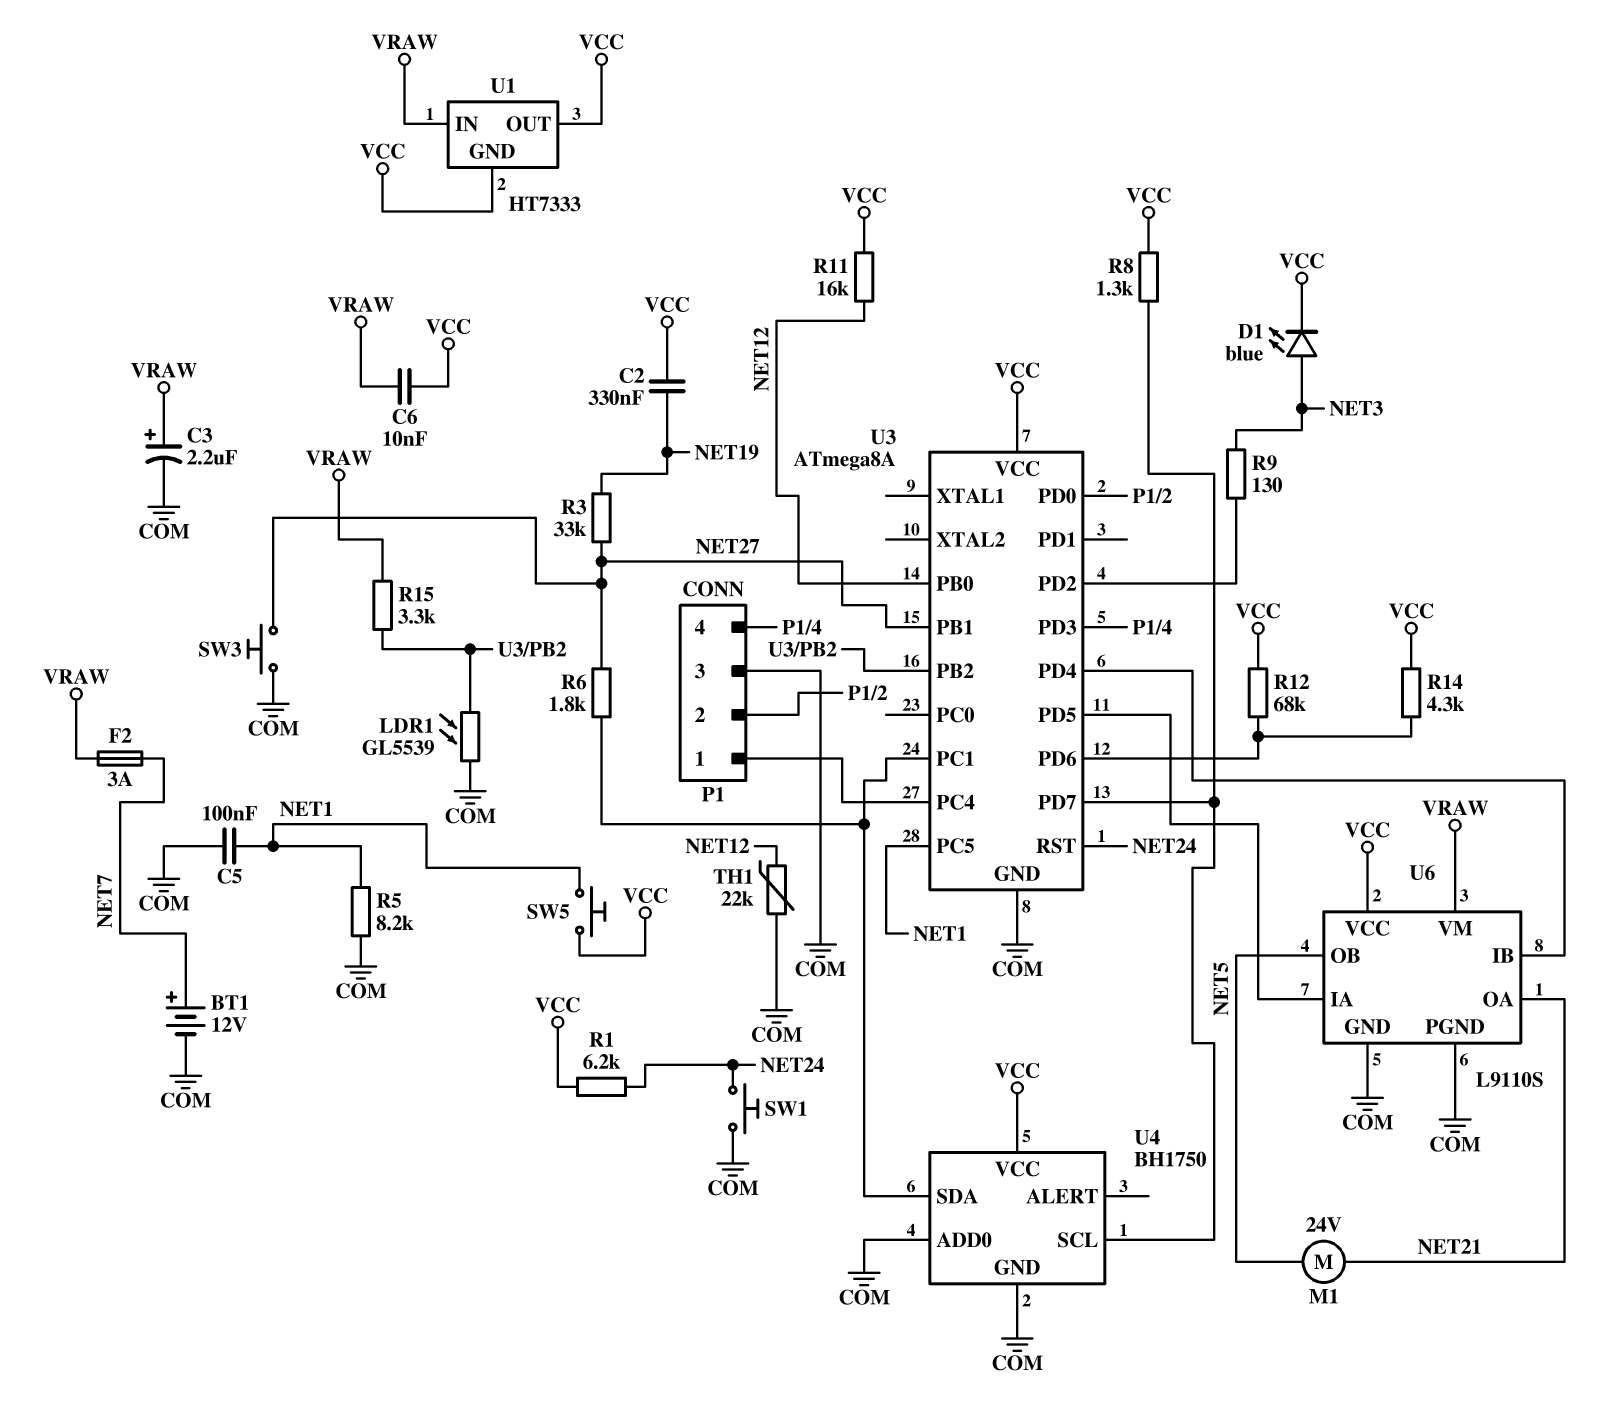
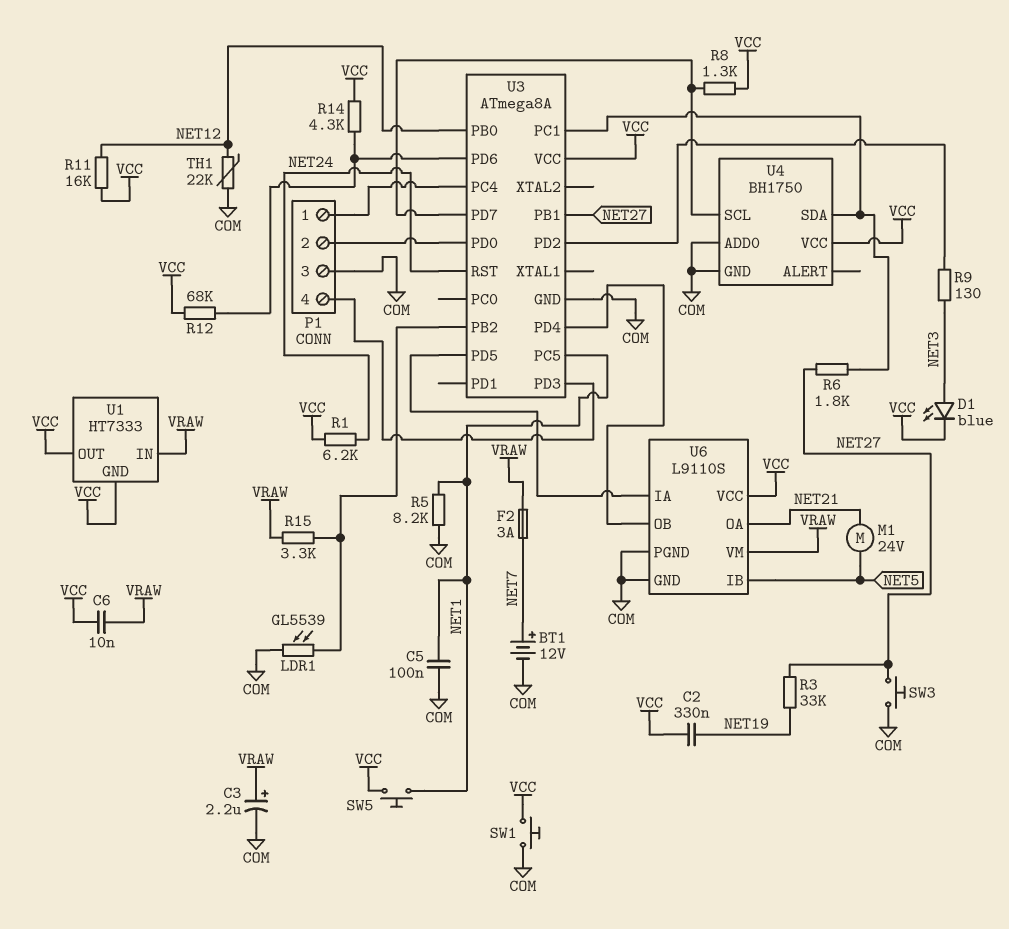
SW1: button (COM, NET24) -> button (COM, VCC)
U6 pin IB: U3/PD4 -> NET5
U6 pin OB: NET5 -> U3/PD4

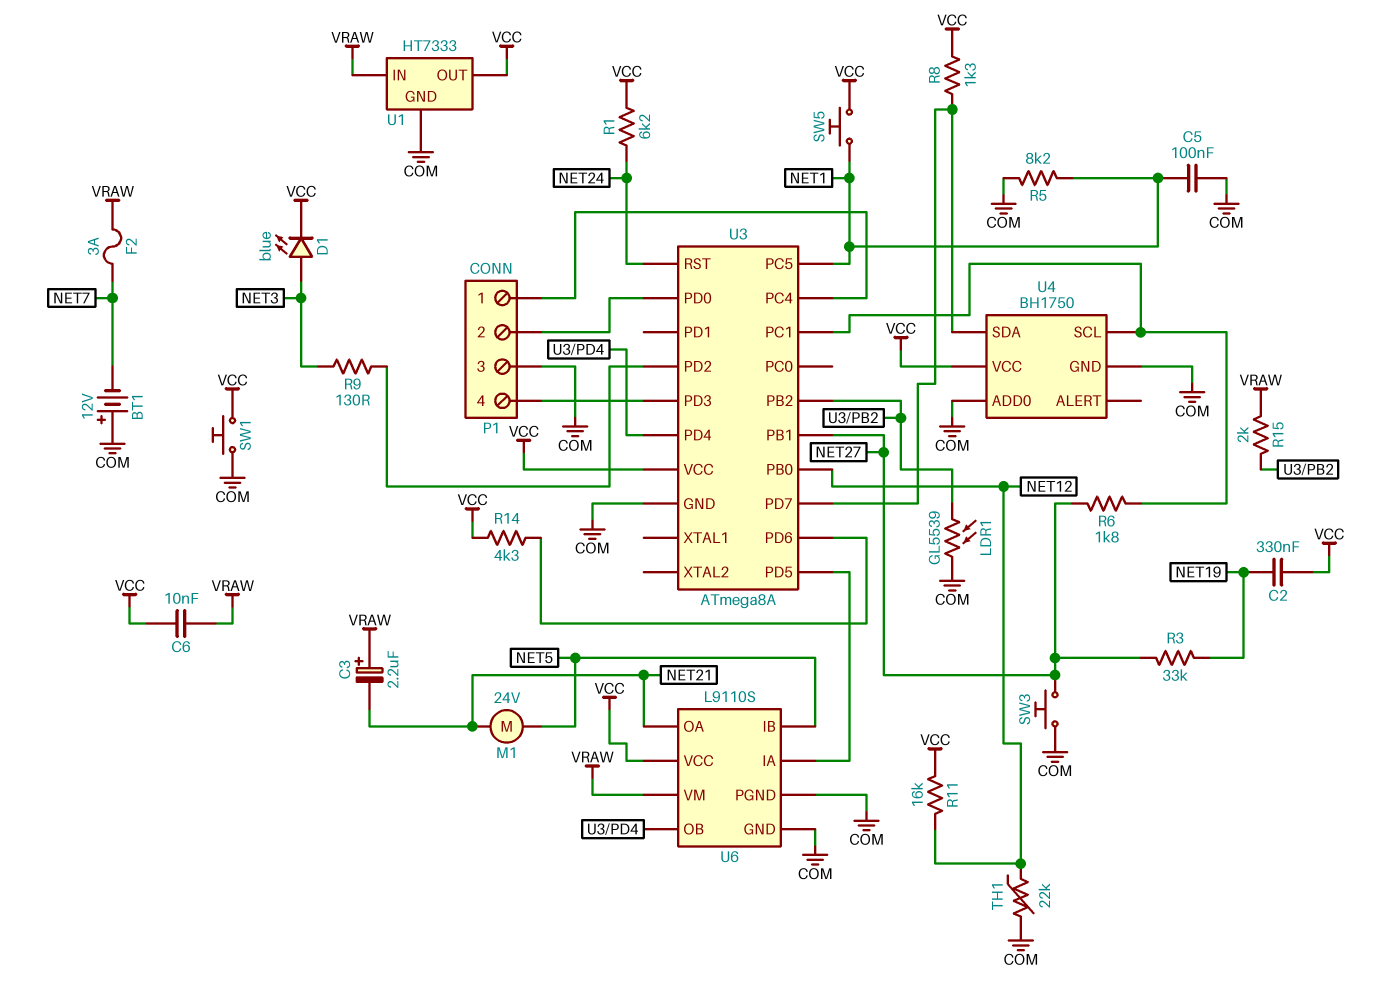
BT1: 12V (plus NET7, minus COM) -> 12V (plus COM, minus NET7)
C3: 2.2uF (plus VRAW, minus COM) -> 2.2uF (plus VRAW, minus NET21)
R12: 68k (U3/PD6, VCC) -> none
R15: 3.3k (U3/PB2, VRAW) -> 2k (U3/PB2, VRAW)
U1 pin GND: VCC -> COM
U4 pin SCL: U3/PD7 -> U3/PC1
U4 pin SDA: U3/PC1 -> U3/PD7

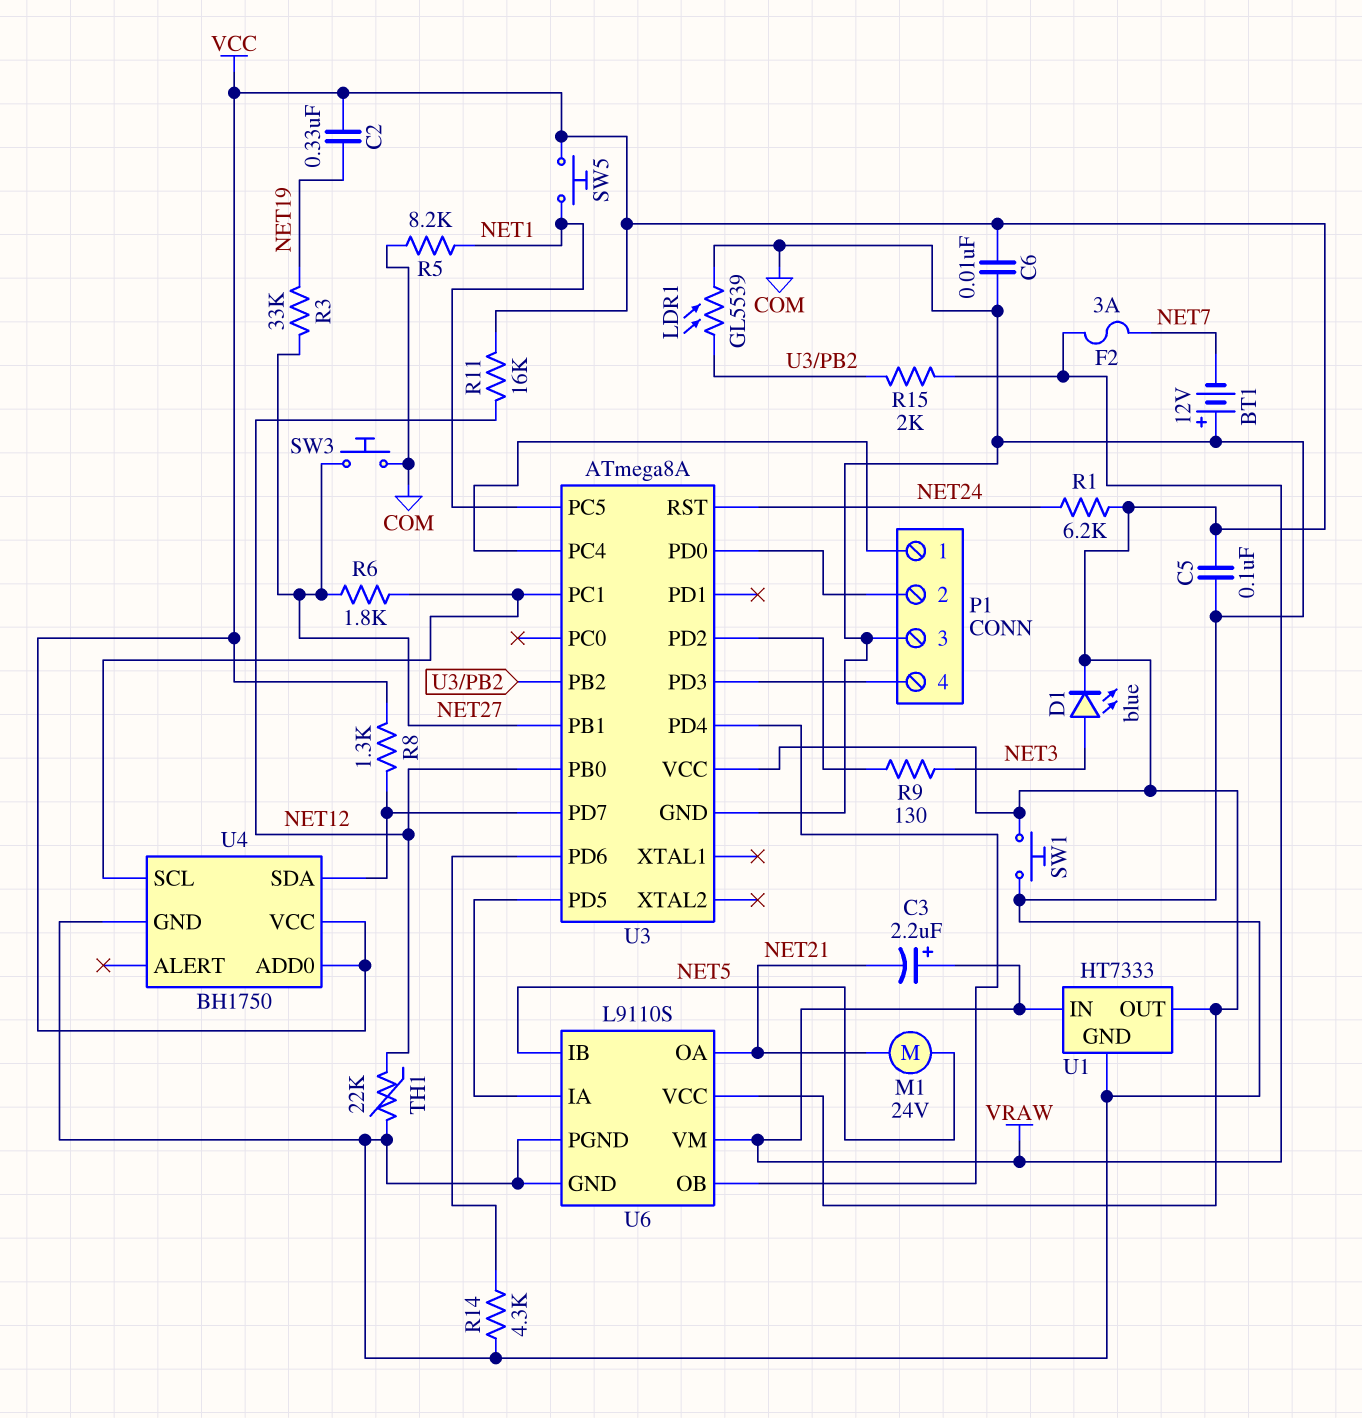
C5: 100nF (COM, NET1) -> 100nF (COM, VCC)
C6: 10nF (VCC, VRAW) -> 10nF (COM, VCC)
R14: 4.3k (U3/PD6, VCC) -> 4.3k (COM, U3/PD6)
U4 pin ADD0: COM -> VCC

